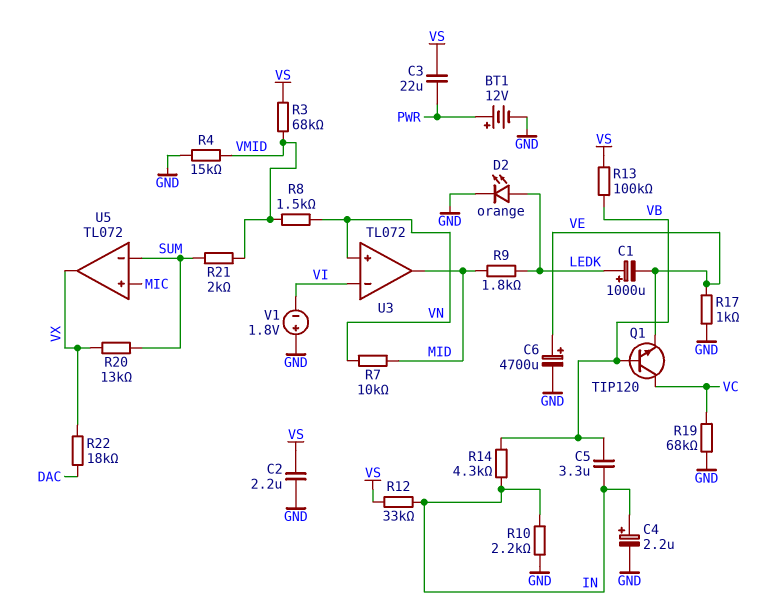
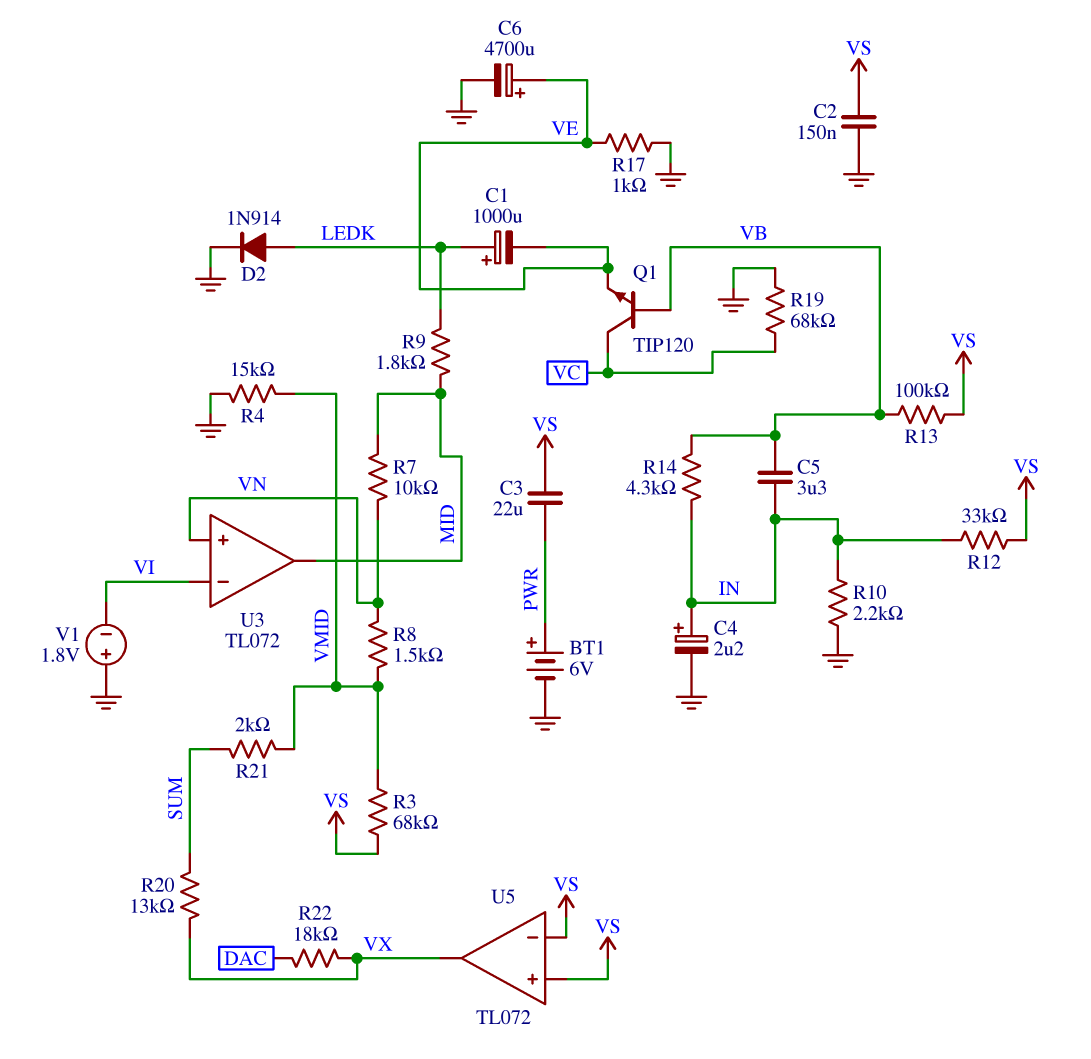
BT1: 12V (plus PWR, minus GND) -> 6V (plus PWR, minus GND)
C2: 2.2uF (GND, VS) -> 150nF (GND, VS)
D2: LED orange (A LEDK, K GND) -> diode 1N914 (A LEDK, K GND)
U5 pin in+: MIC -> VS
U5 pin in-: SUM -> VS

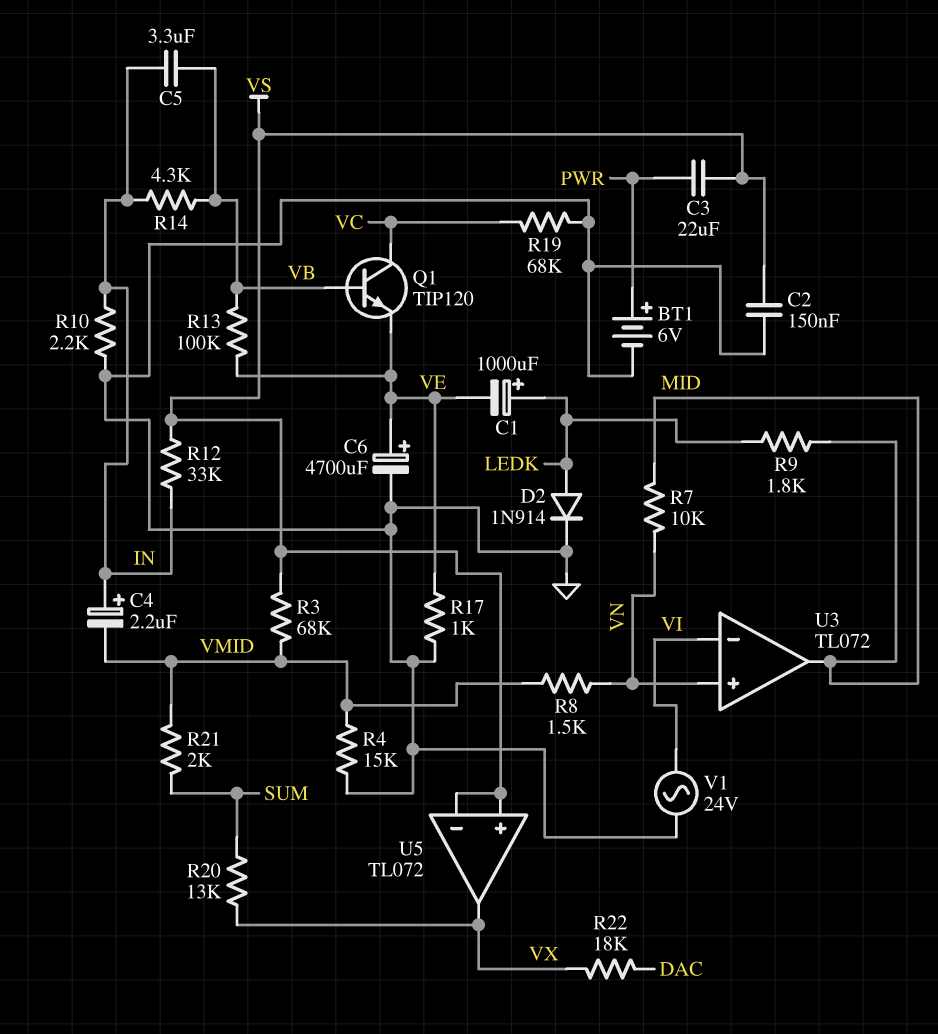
C4: 2.2uF (plus IN, minus GND) -> 2.2uF (plus IN, minus VMID)
R13: 100k (VB, VS) -> 100k (VB, VE)
V1: 1.8V (plus GND, minus VI) -> AC 24V (GND, VI)

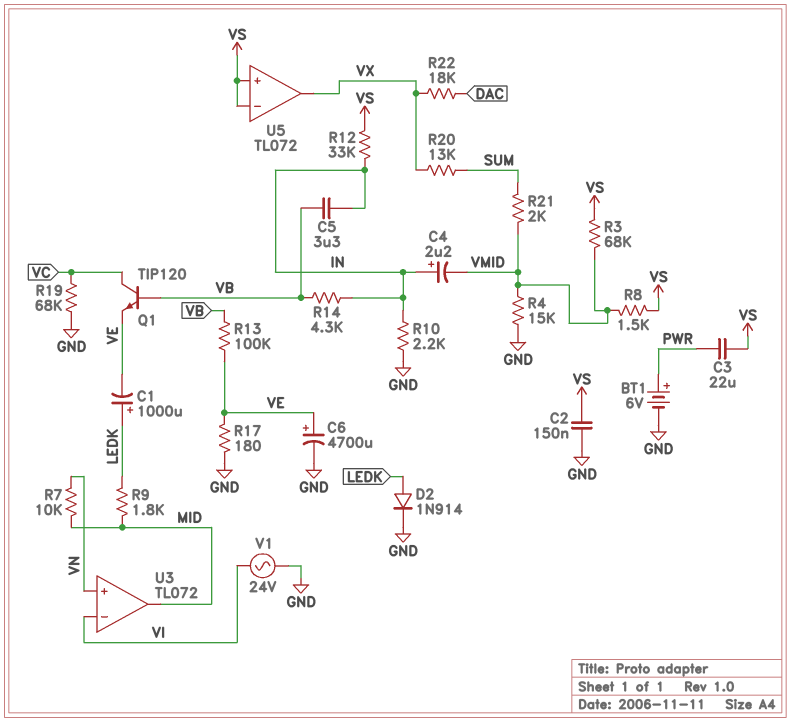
R8: 1.5k (VMID, VN) -> 1.5k (VMID, VS)
R17: 1k (GND, VE) -> 180 (GND, VE)

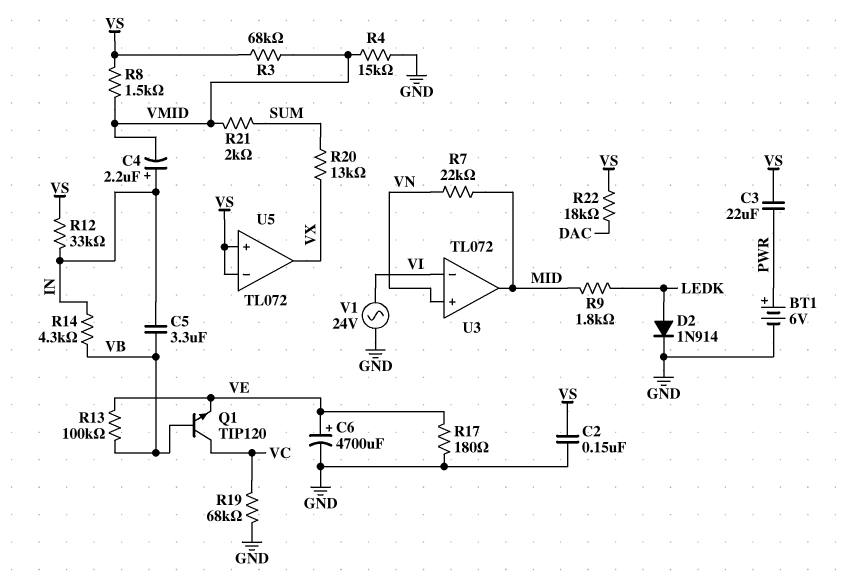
C1: 1000uF (plus LEDK, minus VE) -> none
R7: 10k (MID, VN) -> 22k (MID, VN)
R10: 2.2k (GND, IN) -> none
R22: 18k (DAC, VX) -> 18k (DAC, VS)

